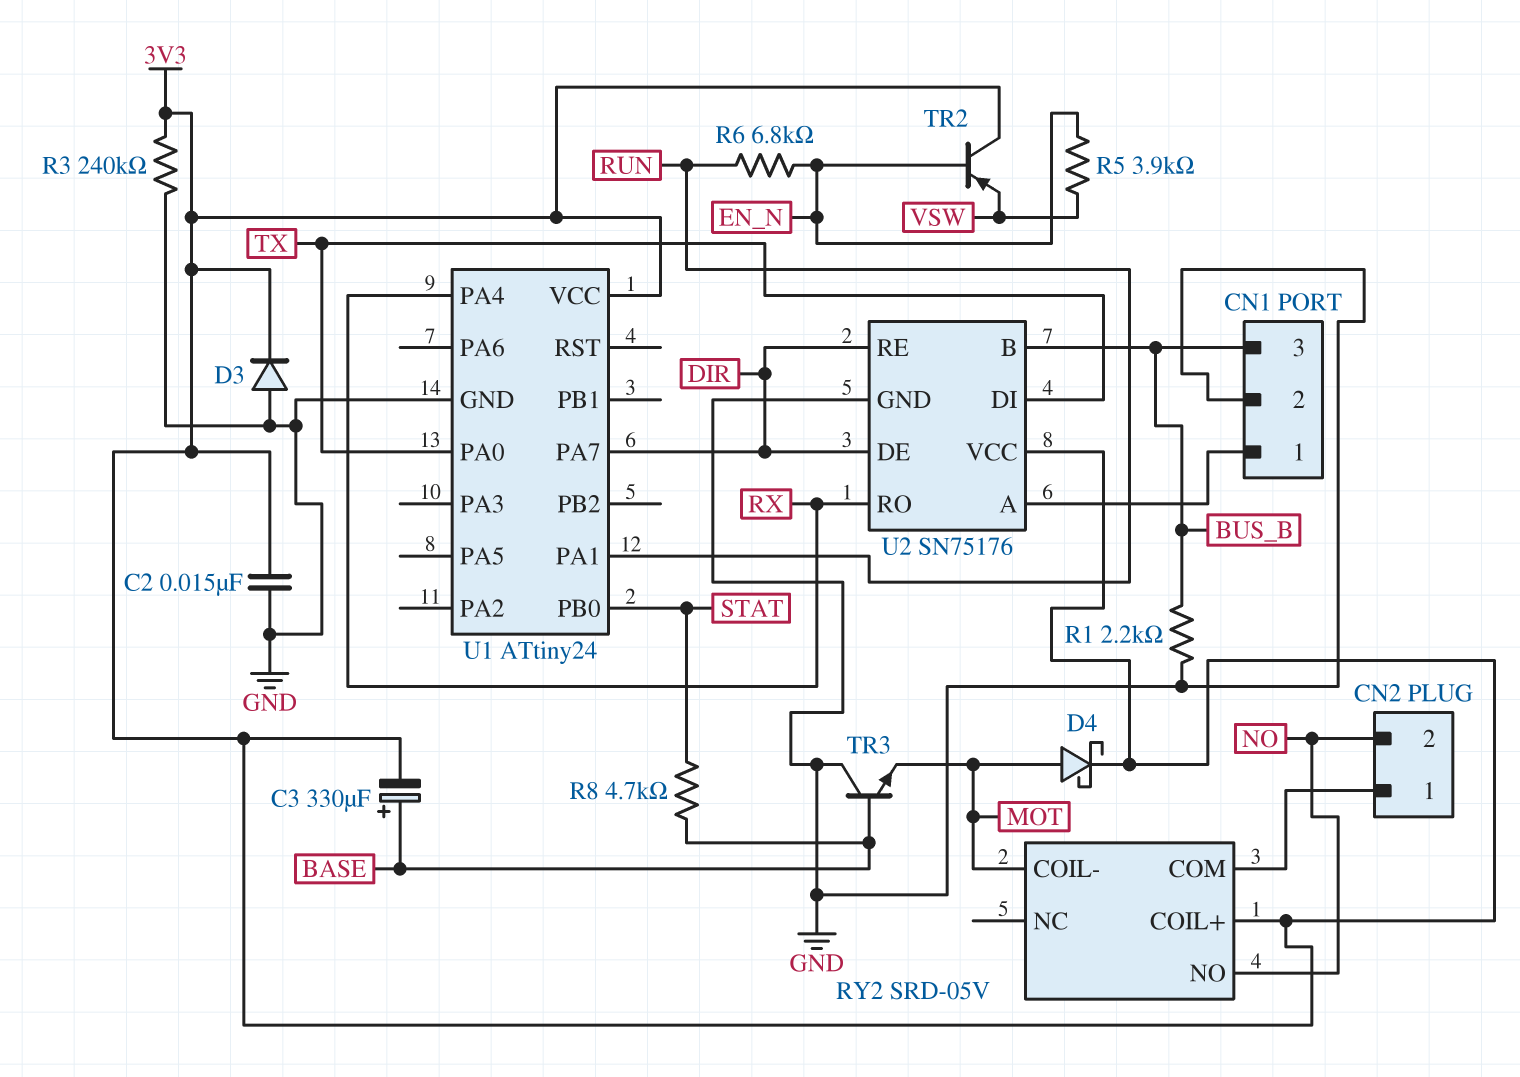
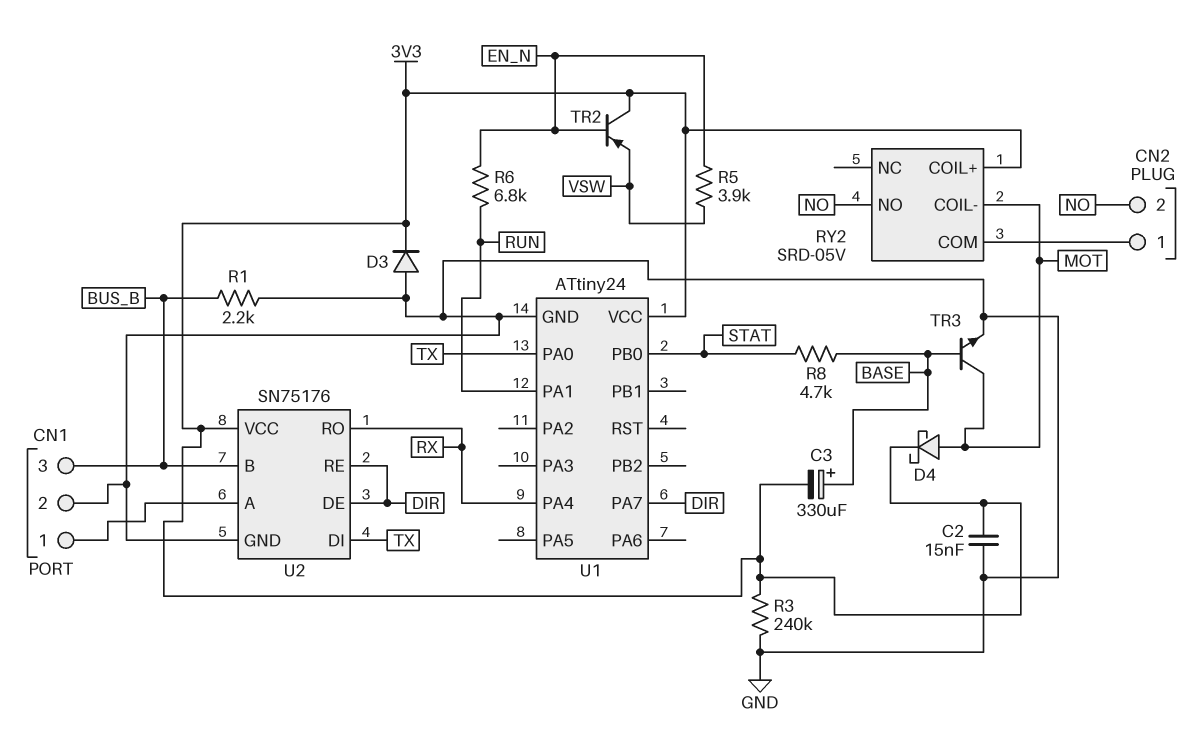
TR3: NPN (B BASE, C GND, E MOT) -> NPN (B BASE, C MOT, E GND)

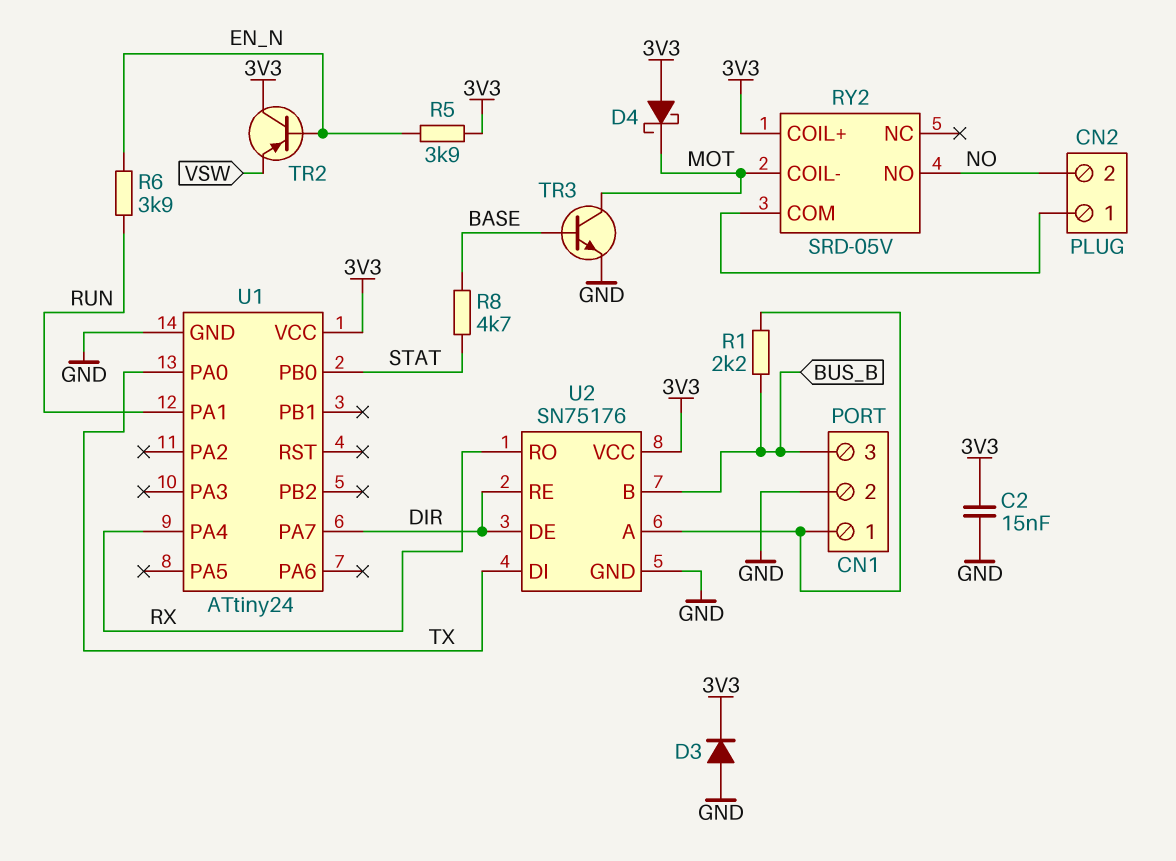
C3: 330uF (plus BASE, minus 3V3) -> none
D4: schottky (A MOT, K 3V3) -> schottky (A 3V3, K MOT)
R1: 2.2k (BUS_B, GND) -> 2.2k (BUS_B, CN1/1)
R3: 240k (3V3, GND) -> none
R5: 3.9k (EN_N, VSW) -> 3.9k (3V3, EN_N)
R6: 6.8k (EN_N, RUN) -> 3.9k (EN_N, RUN)

